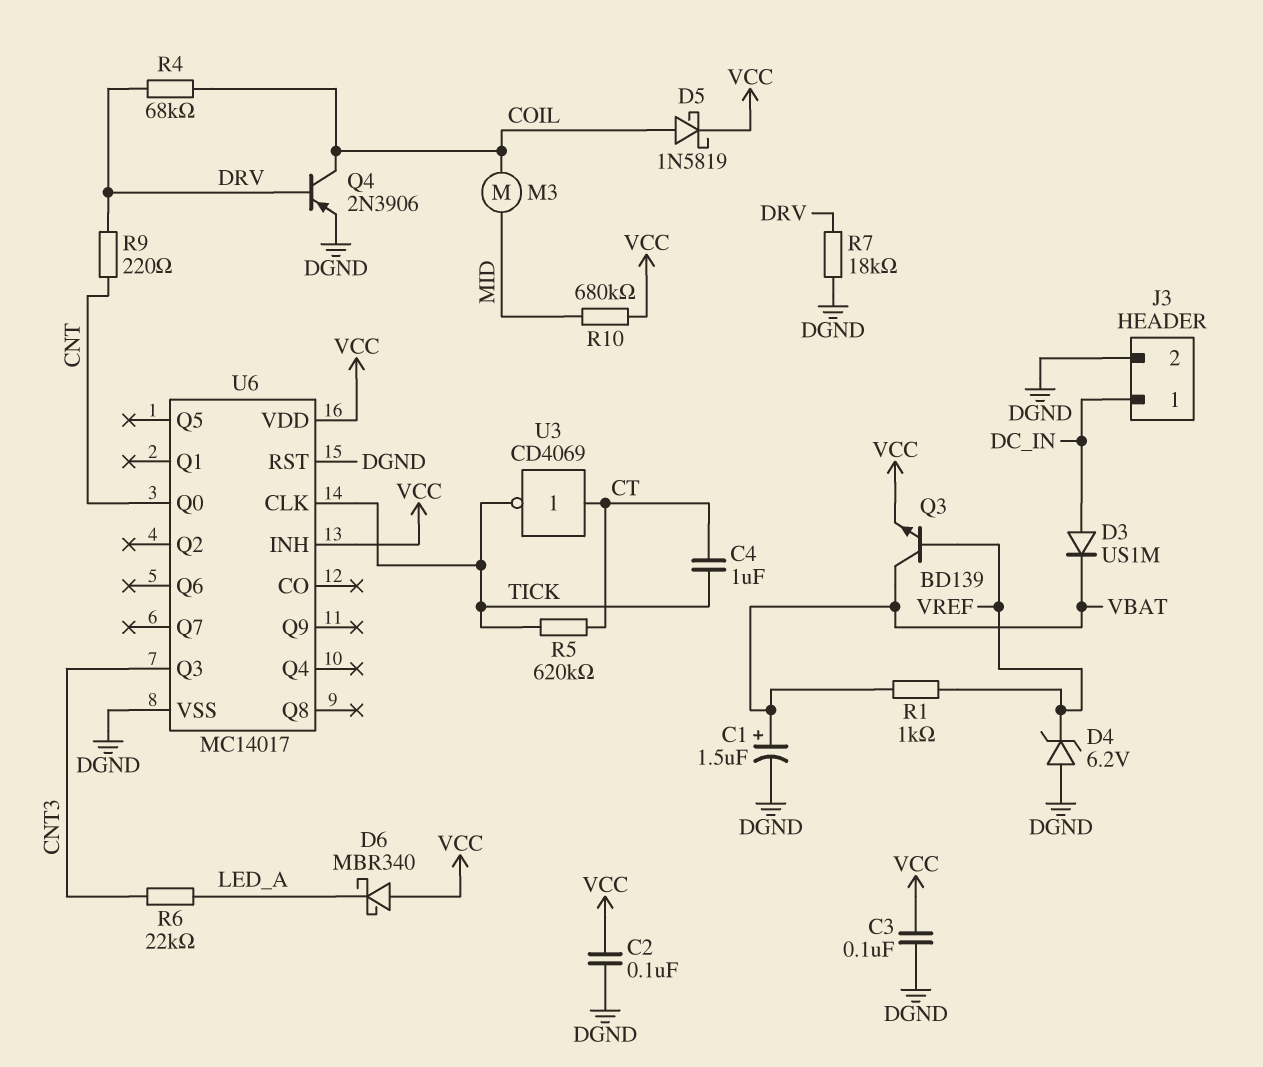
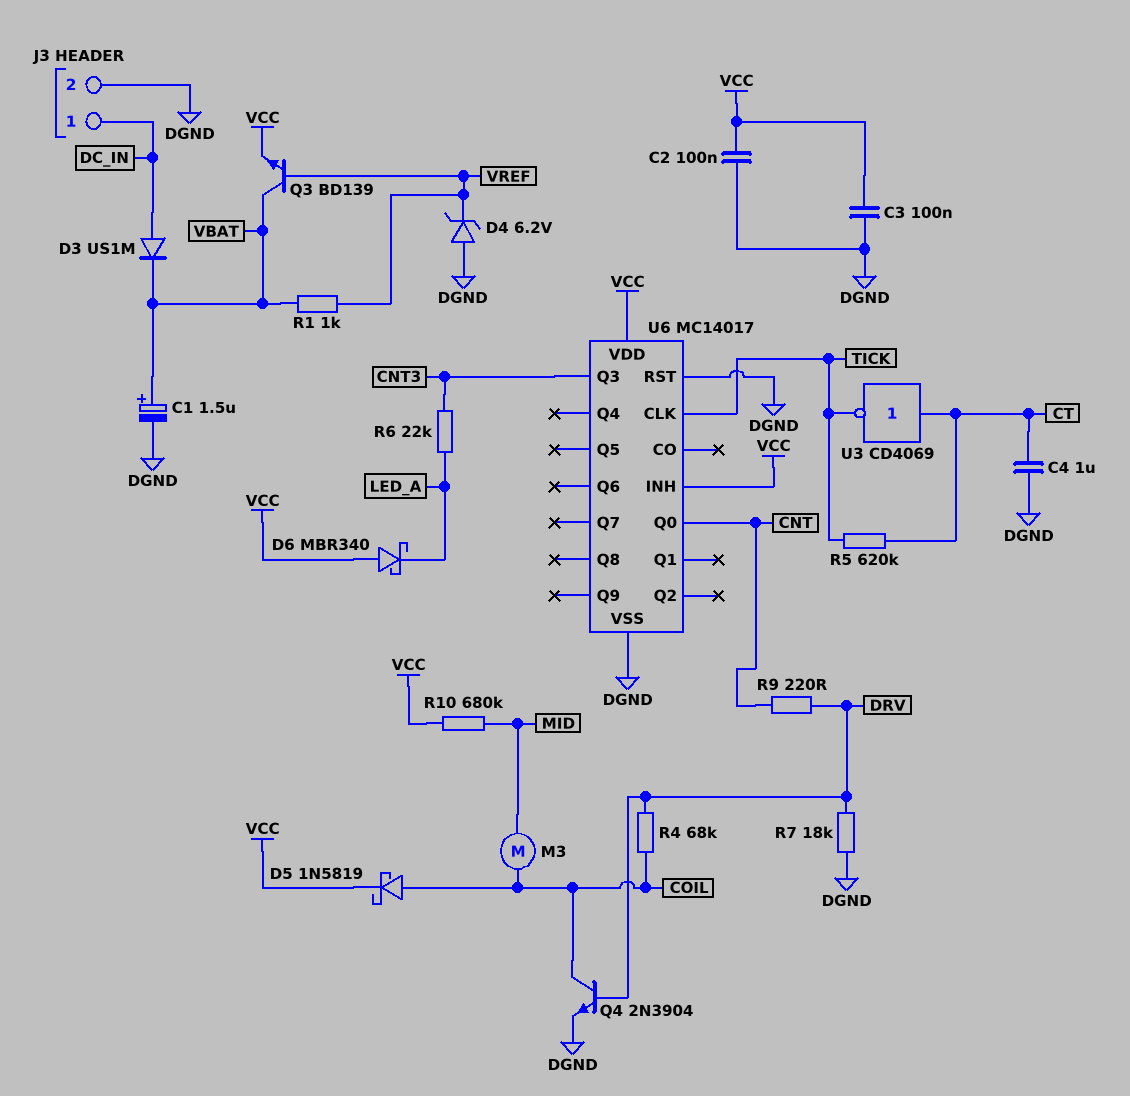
C4: 1uF (CT, TICK) -> 1uF (CT, DGND)
Q4: PNP 2N3906 (B DRV, C COIL, E DGND) -> NPN 2N3904 (B DRV, C COIL, E DGND)

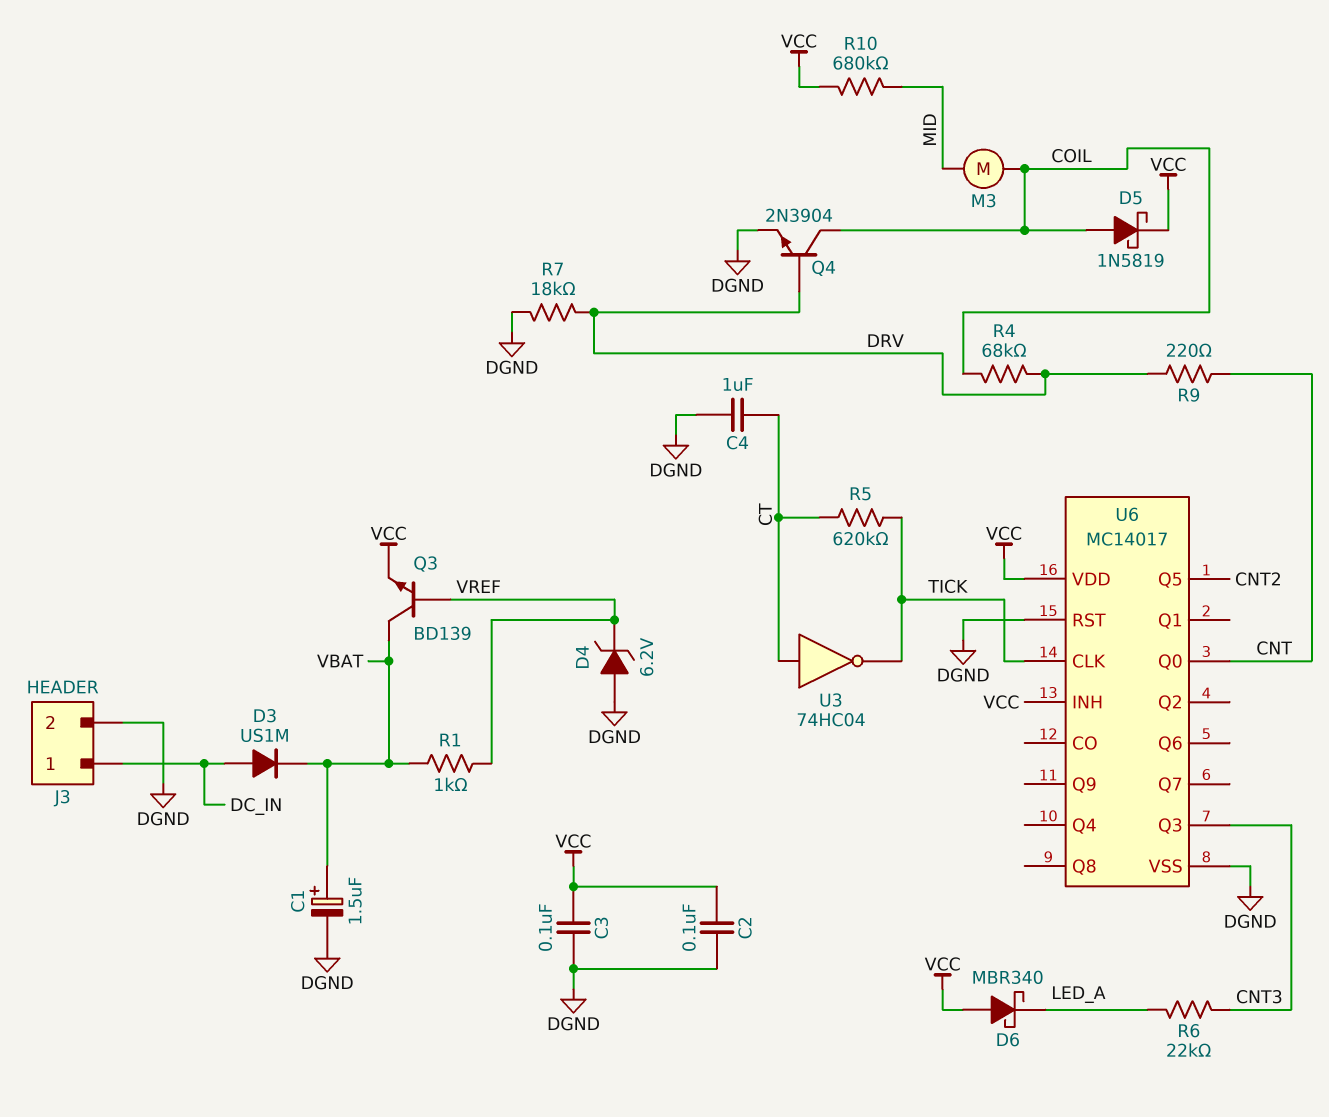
U3: NOT CD4069 (in CT, out TICK) -> NOT 74HC04 (in CT, out TICK)
U6 pin Q5: none -> CNT2

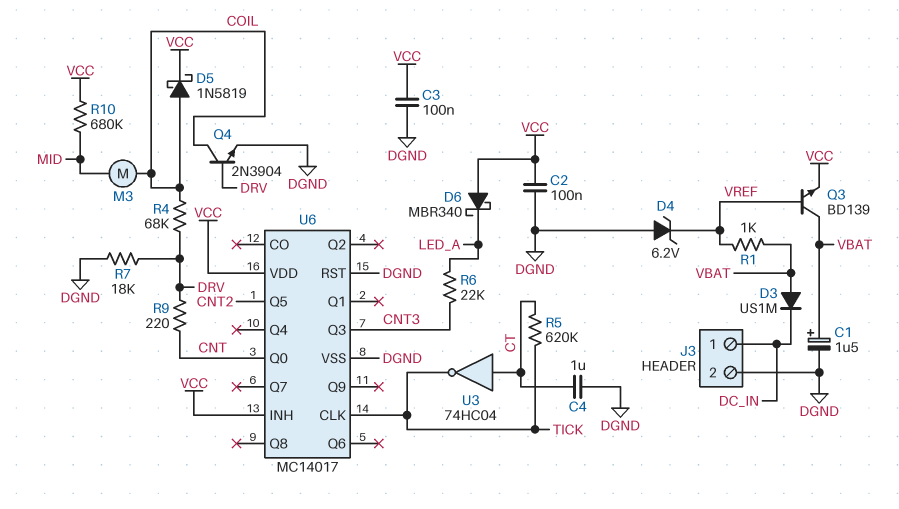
D3: diode US1M (A DC_IN, K VBAT) -> diode US1M (A VBAT, K DC_IN)

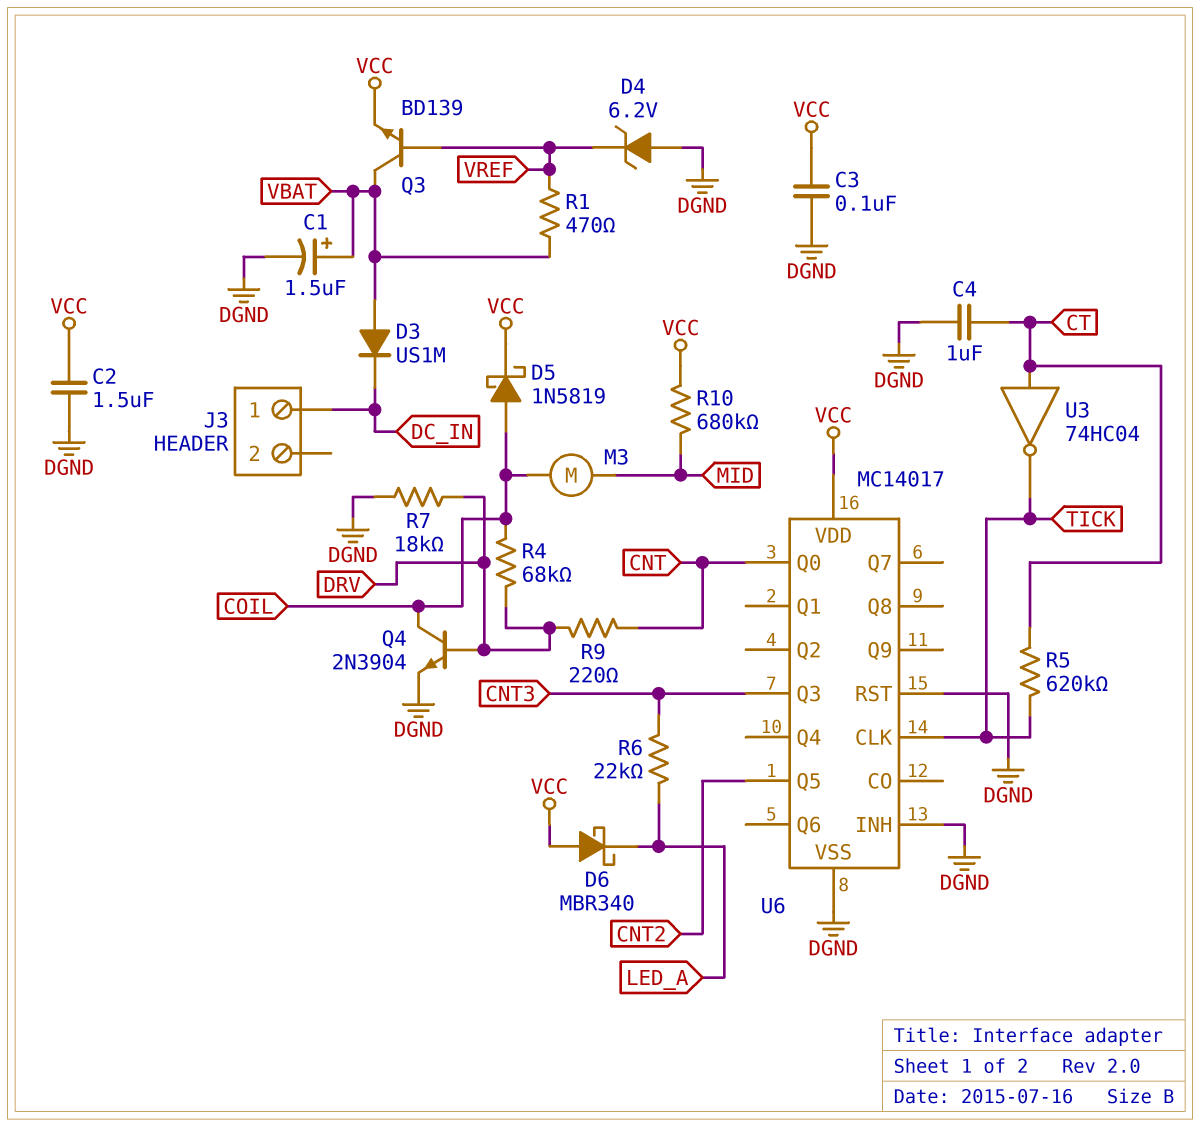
C2: 100nF (DGND, VCC) -> 1.5uF (DGND, VCC)
J3 pin 2: DGND -> none
R1: 1k (VBAT, VREF) -> 470 (VBAT, VREF)
U6 pin INH: VCC -> DGND

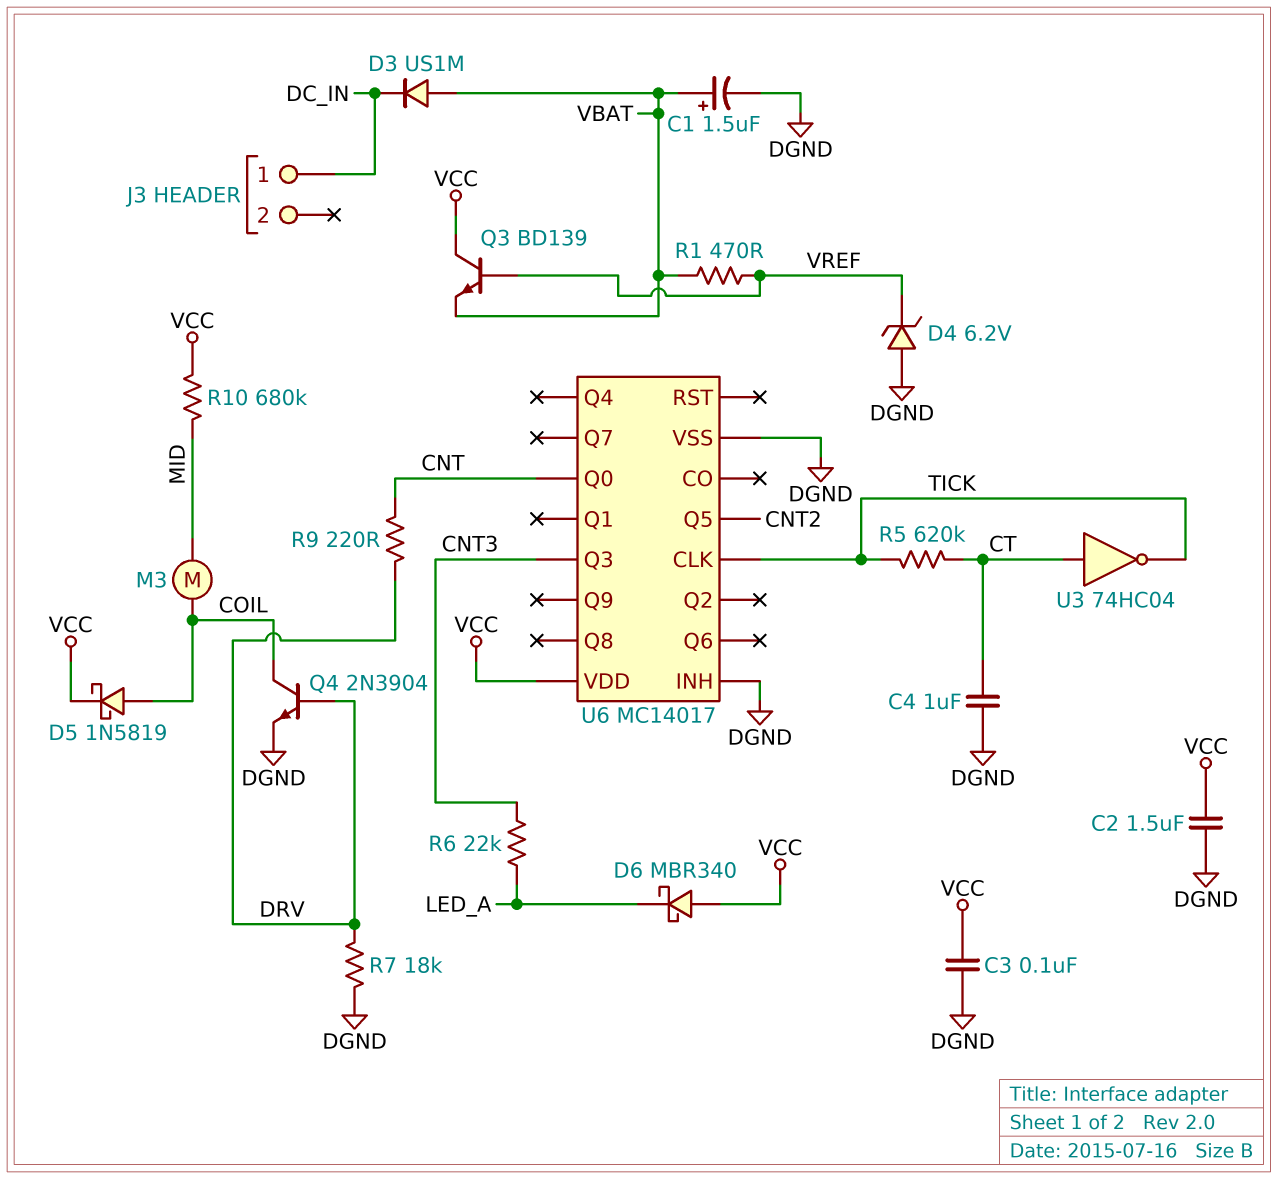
Q3: NPN BD139 (B VREF, C VBAT, E VCC) -> NPN BD139 (B VREF, C VCC, E VBAT)
R4: 68k (COIL, DRV) -> none
U6 pin RST: DGND -> none

